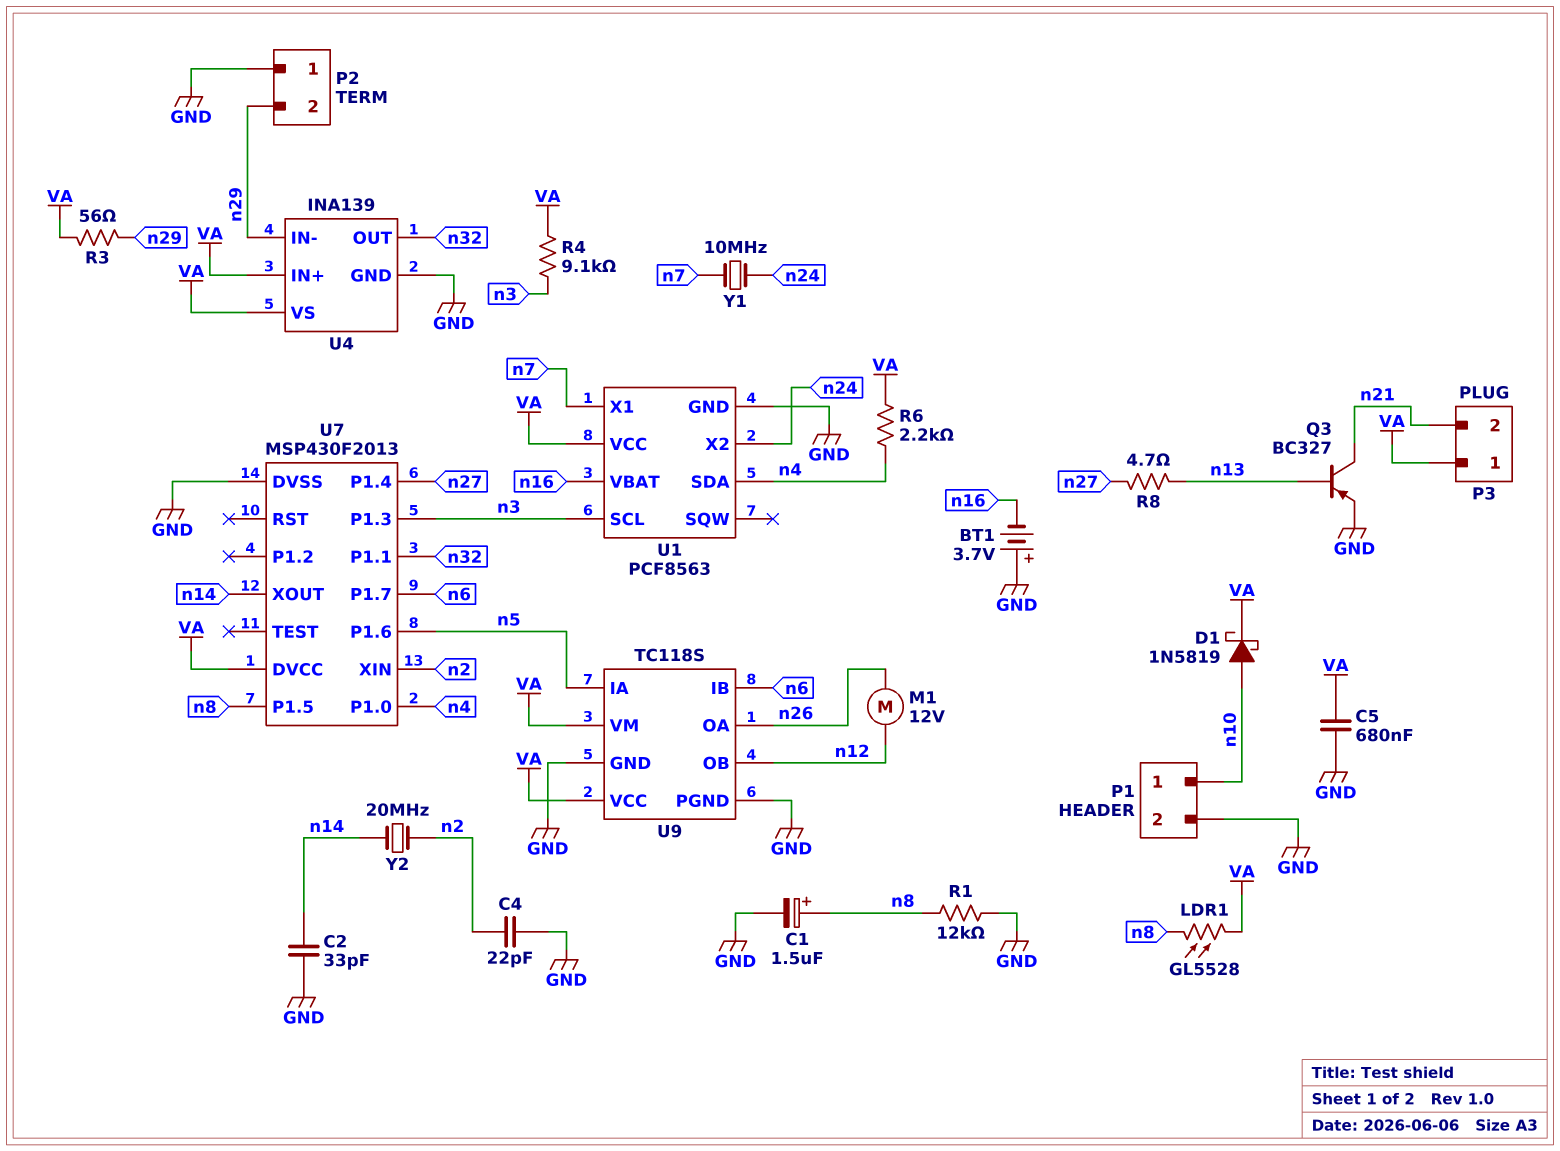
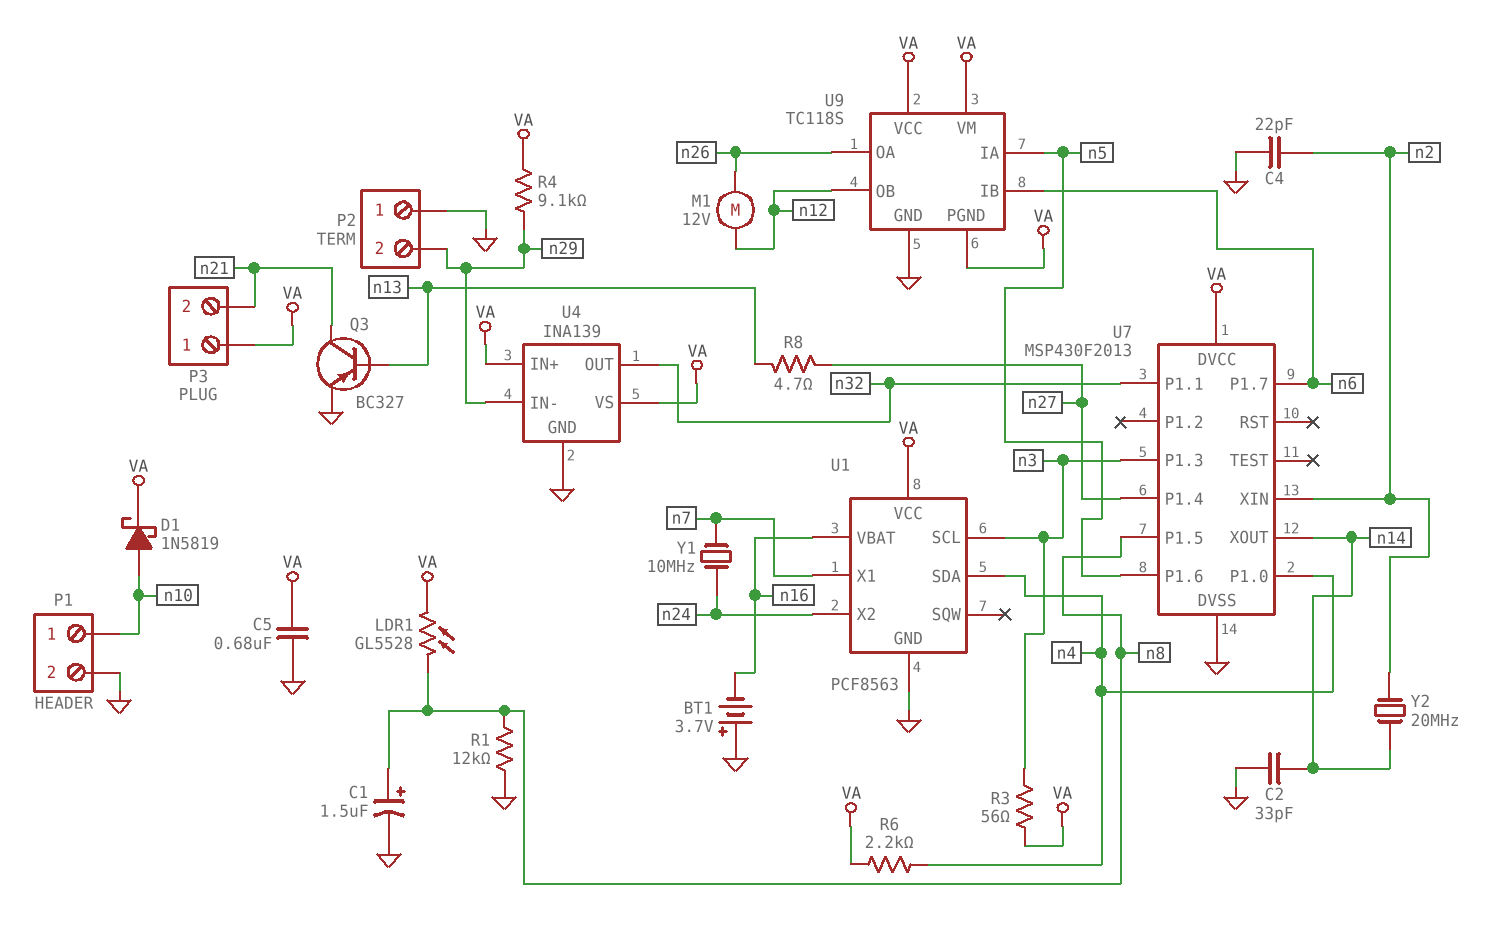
R3: 56 (VA, n29) -> 56 (VA, n3)
R4: 9.1k (VA, n3) -> 9.1k (VA, n29)
U9 pin PGND: GND -> VA

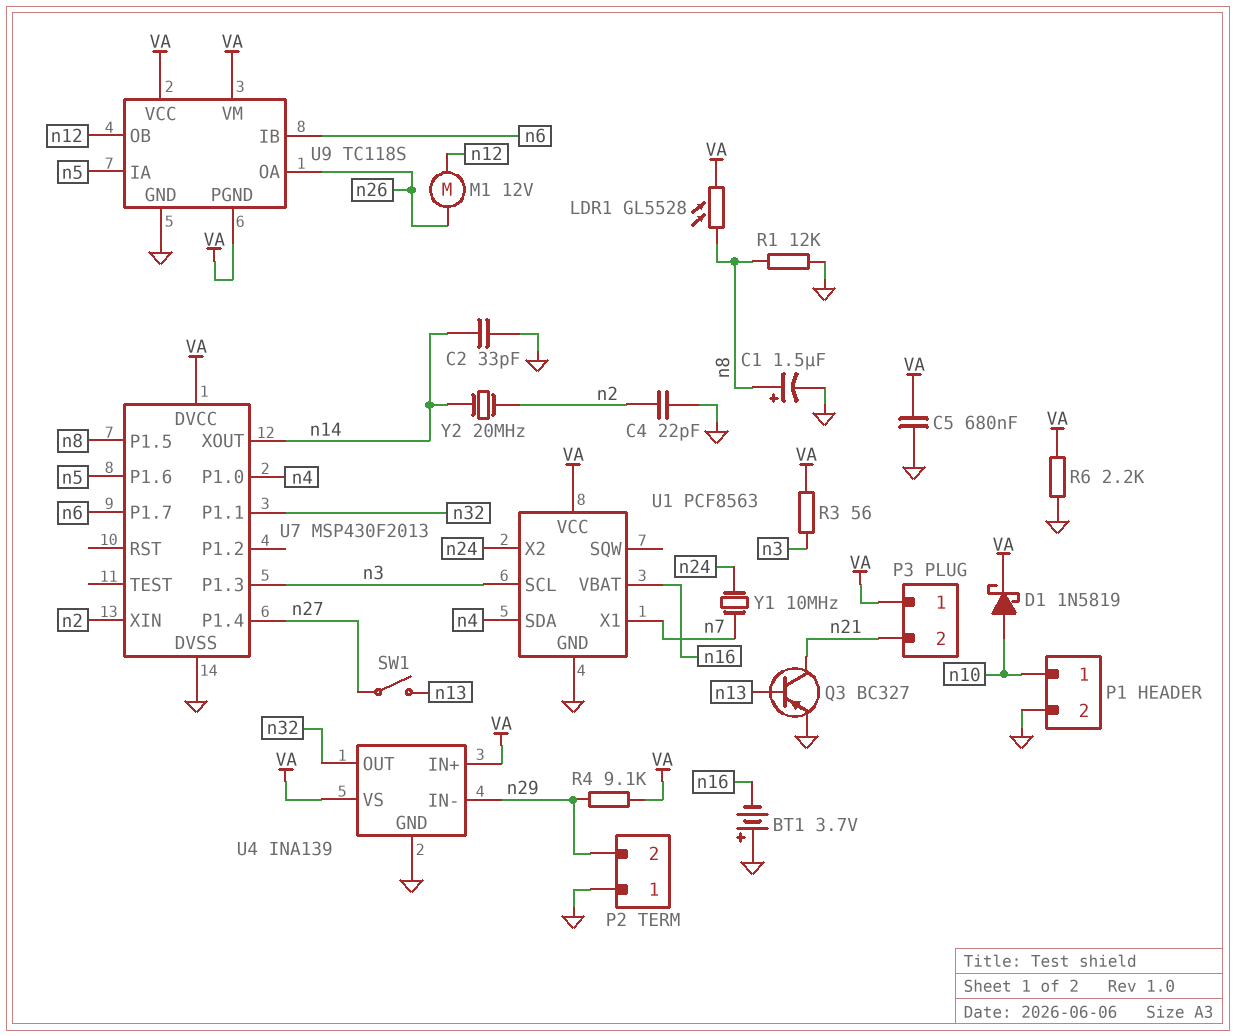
R6: 2.2k (VA, n4) -> 2.2k (GND, VA)
R8: 4.7 (n13, n27) -> none
SW1: none -> switch (n13, n27)

